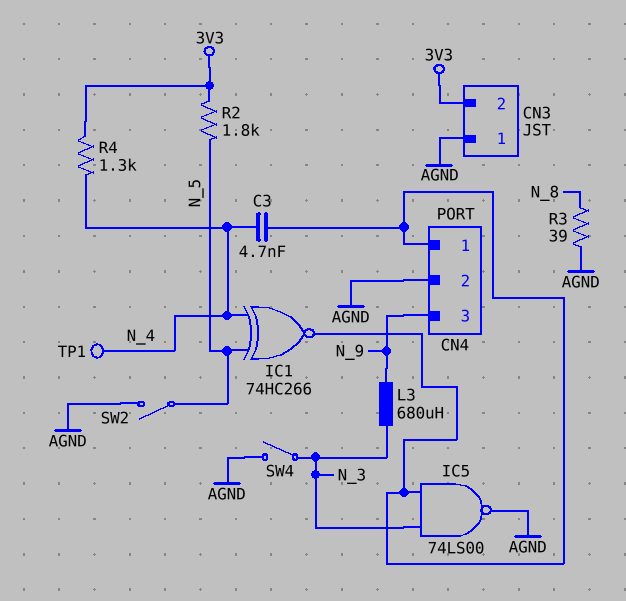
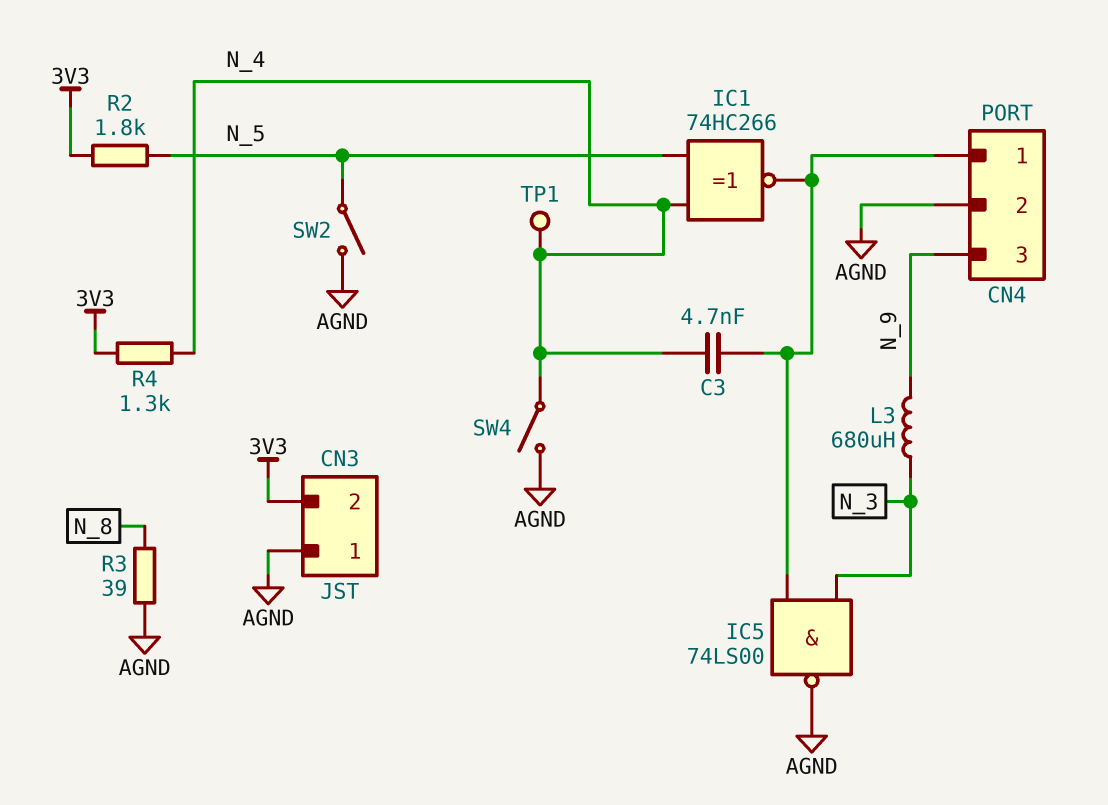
SW4: switch (AGND, N_3) -> switch (AGND, N_4)

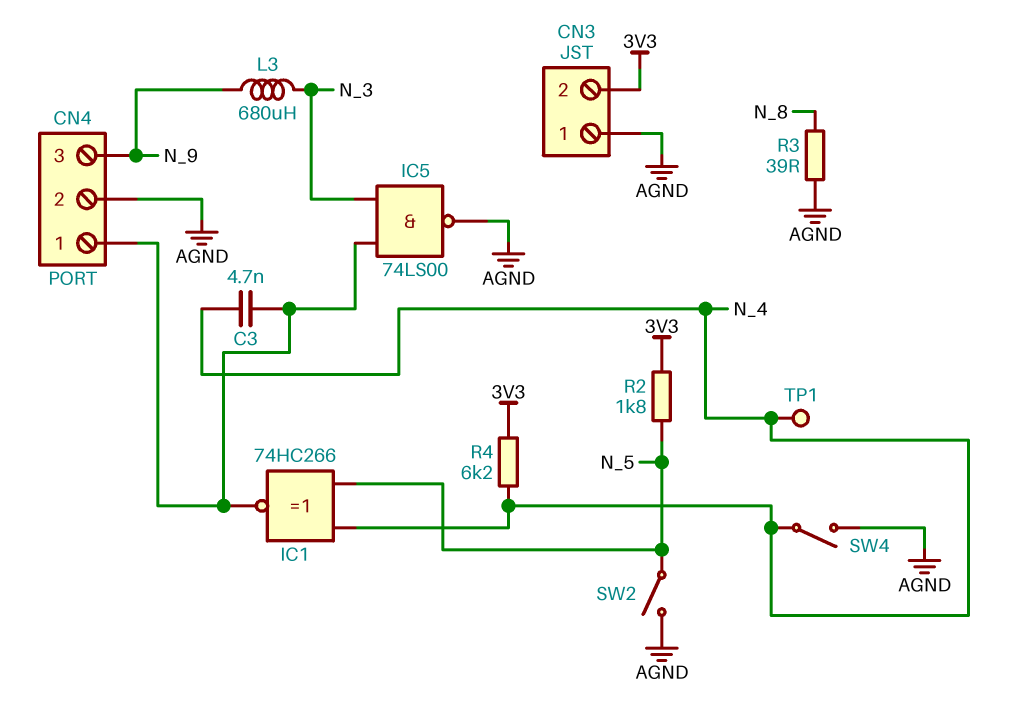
R4: 1.3k (3V3, N_4) -> 6.2k (3V3, N_4)

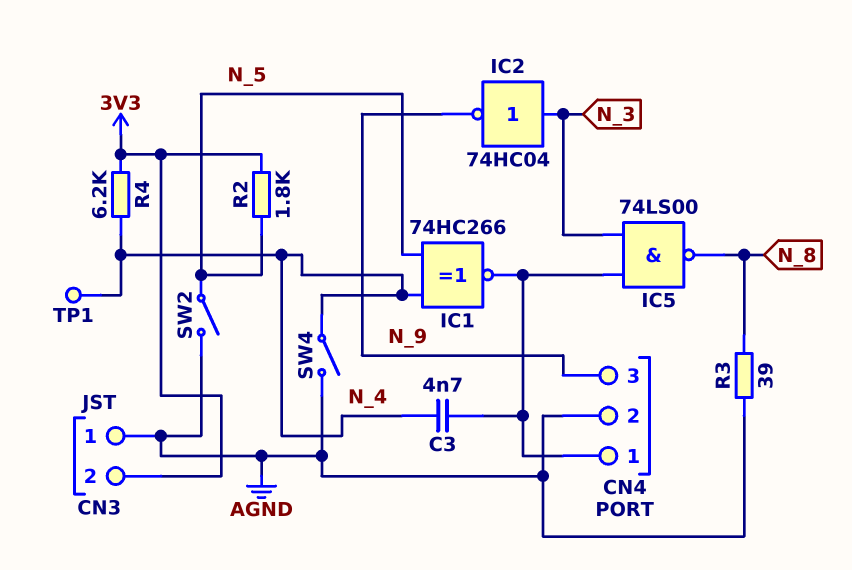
IC2: none -> NOT 74HC04 (in N_3, out N_9)
IC5: NAND 74LS00 (in CN4/1, in N_3, out AGND) -> NAND 74LS00 (in CN4/1, in N_3, out N_8)
L3: 680uH (N_3, N_9) -> none

